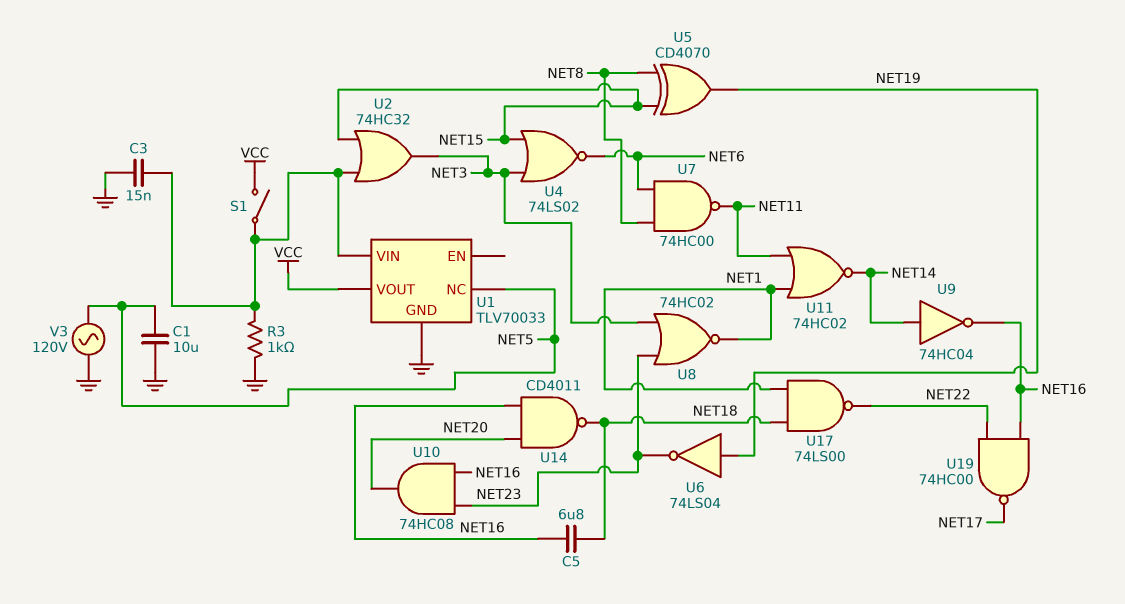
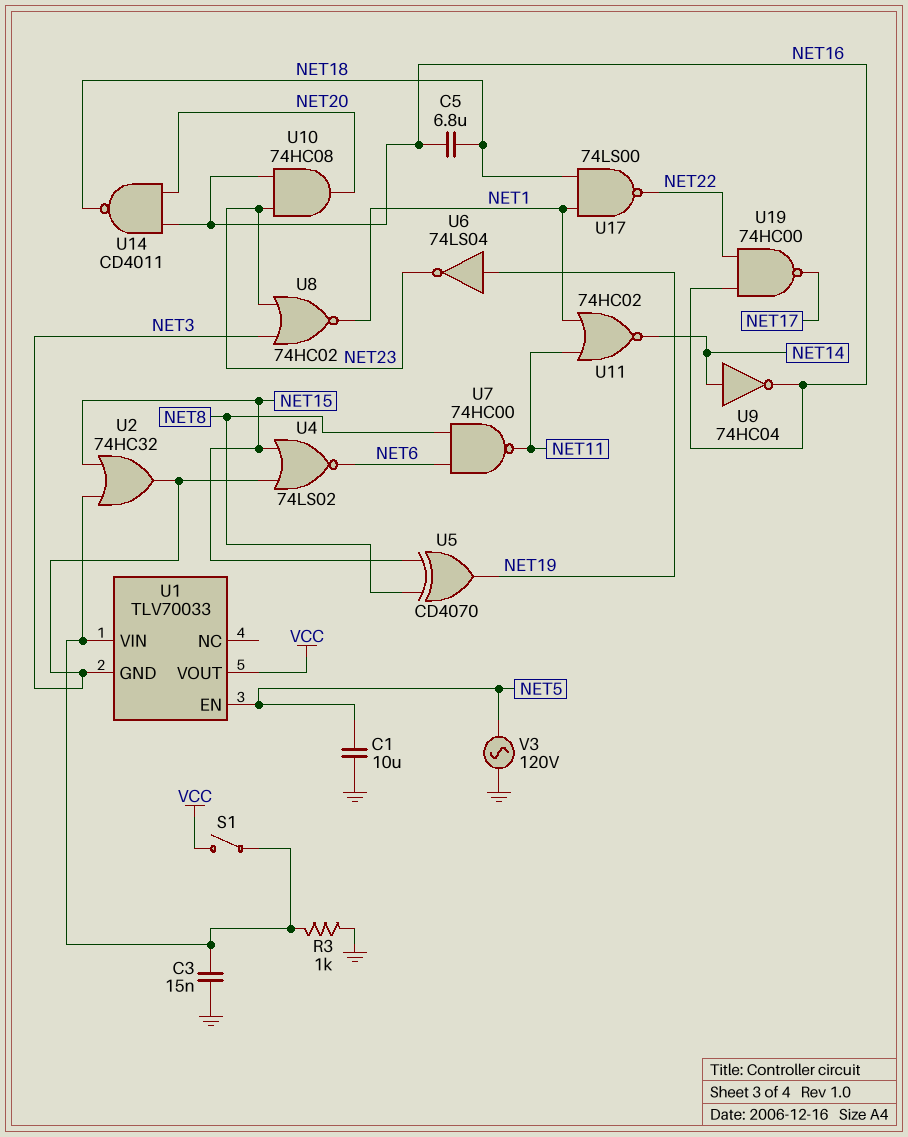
U1 pin EN: none -> NET5
U1 pin GND: GND -> NET3
U1 pin NC: NET5 -> none

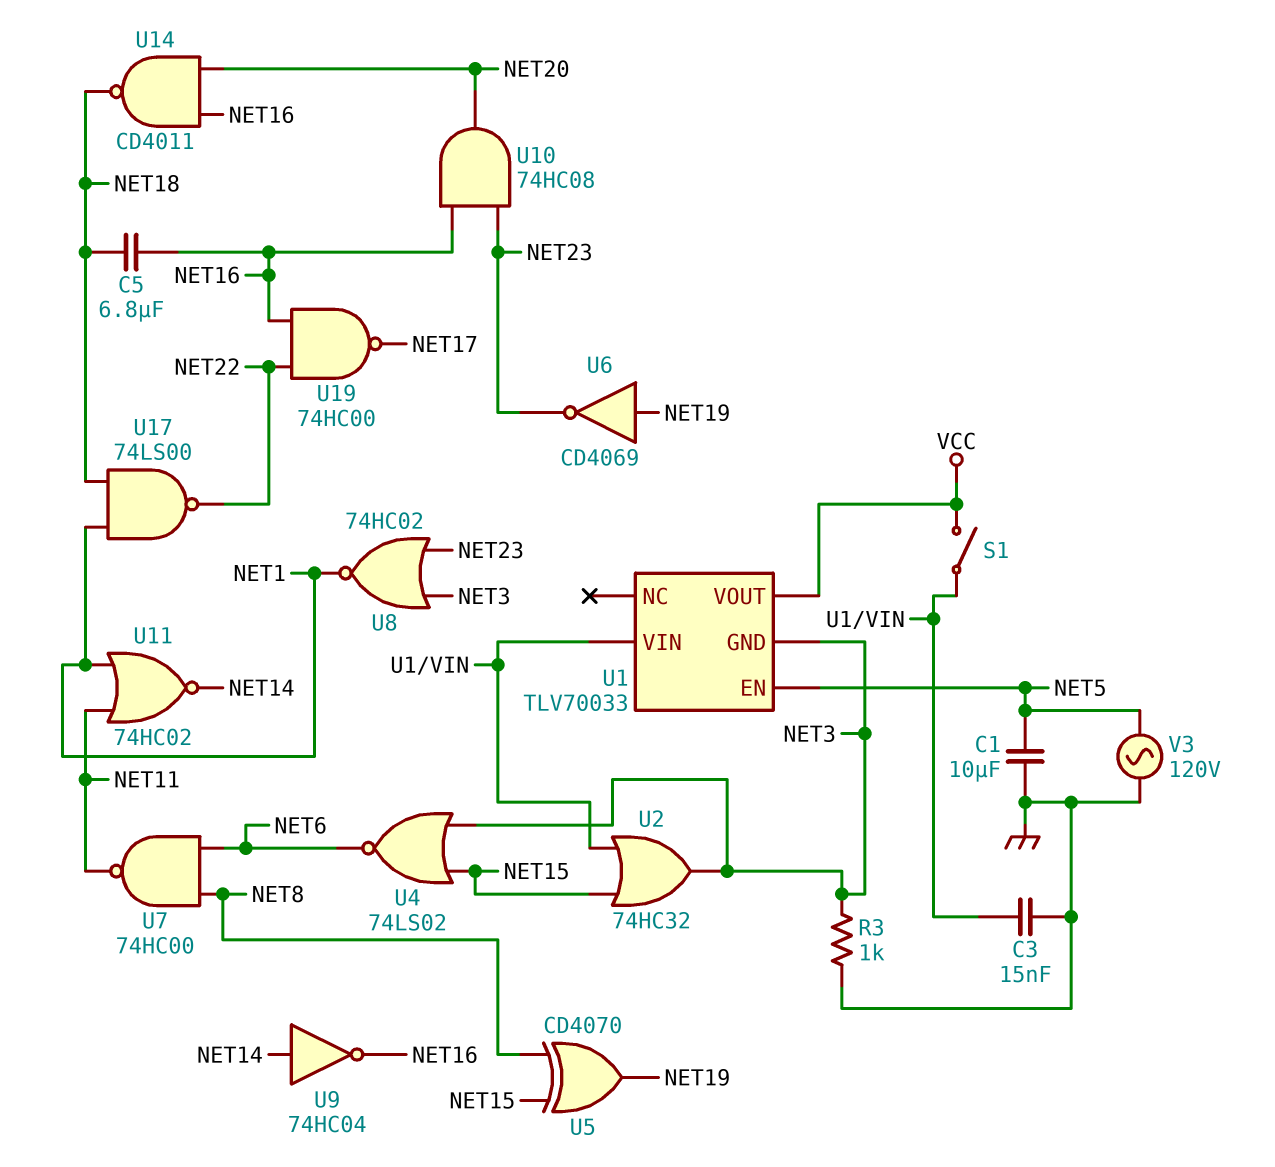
R3: 1k (GND, U1/VIN) -> 1k (GND, NET3)
U6: NOT 74LS04 (in NET19, out NET23) -> NOT CD4069 (in NET19, out NET23)

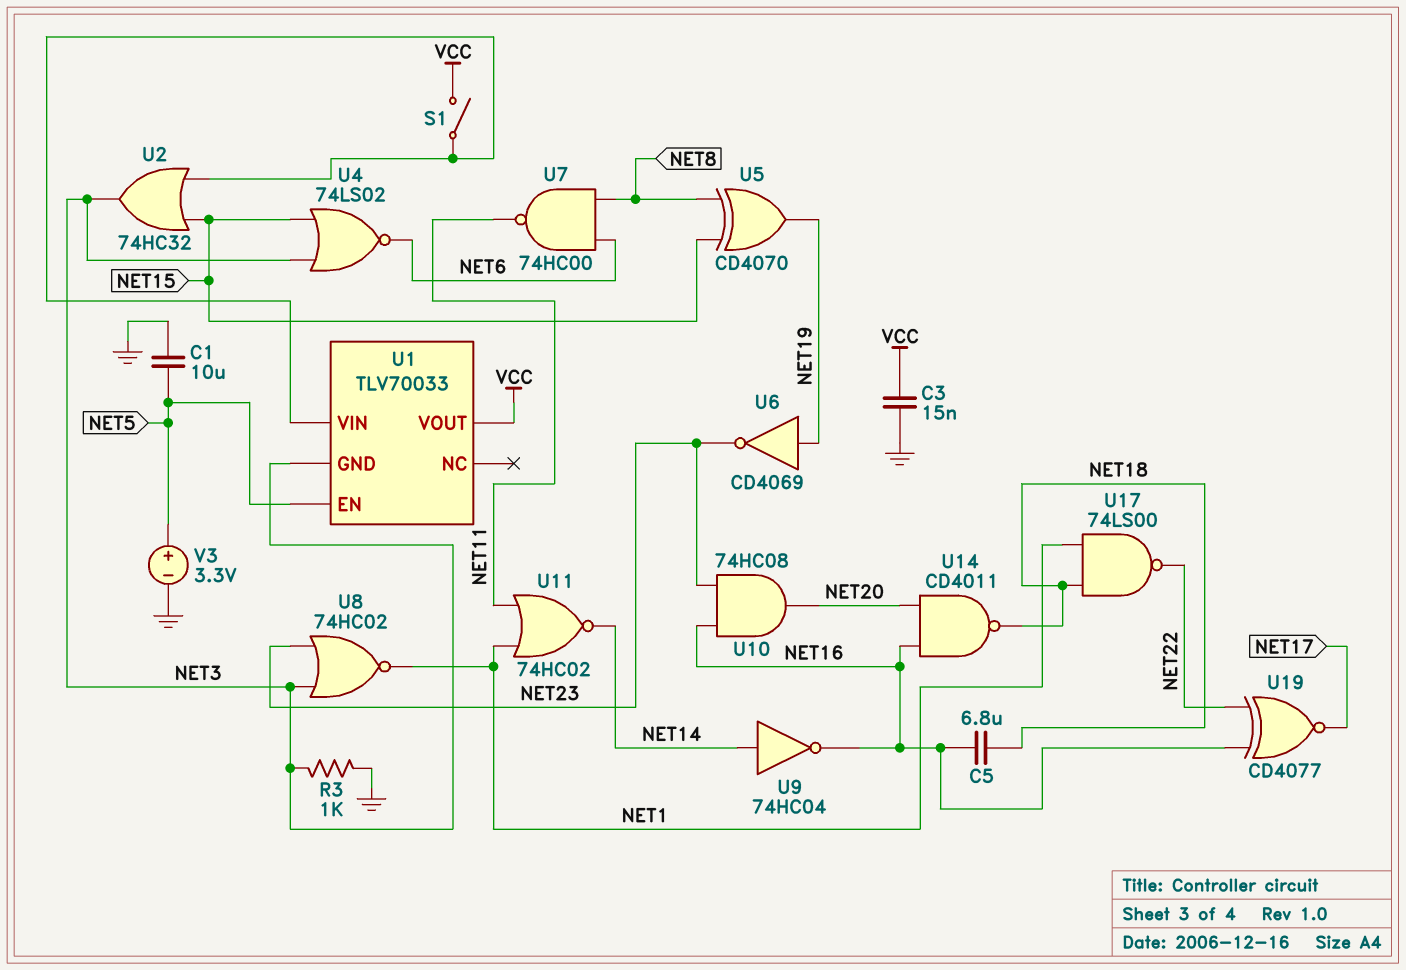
C3: 15nF (GND, U1/VIN) -> 15nF (GND, VCC)
U19: NAND 74HC00 (in NET16, in NET22, out NET17) -> XNOR CD4077 (in NET16, in NET22, out NET17)
V3: AC 120V (GND, NET5) -> 3.3V (plus NET5, minus GND)

